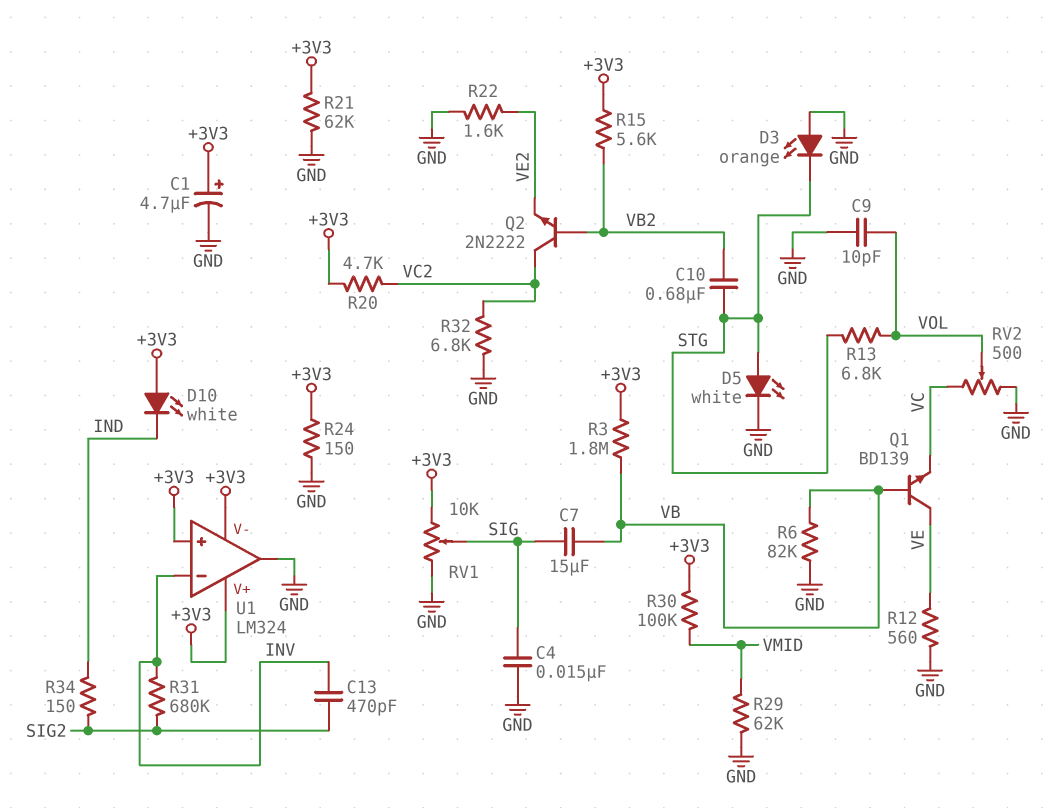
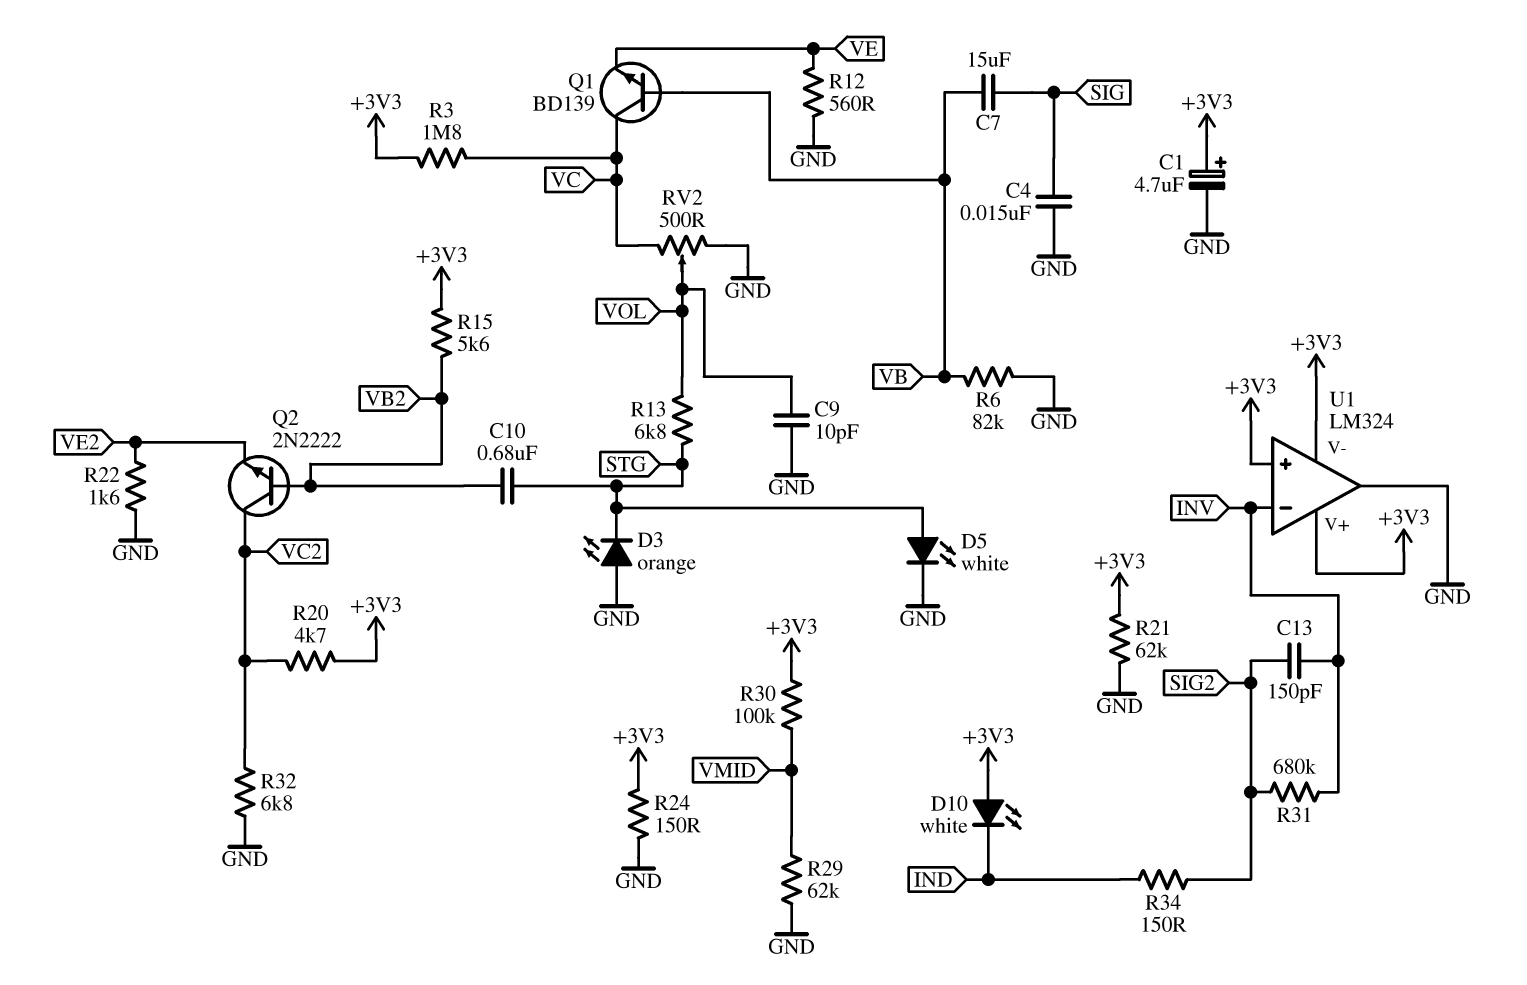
C13: 470pF (INV, SIG2) -> 150pF (INV, SIG2)
Q1: NPN BD139 (B VB, C VE, E VC) -> NPN BD139 (B VB, C VC, E VE)
R3: 1.8M (+3V3, VB) -> 1.8M (+3V3, VC)
RV1: 10k (+3V3, GND, wiper SIG) -> none

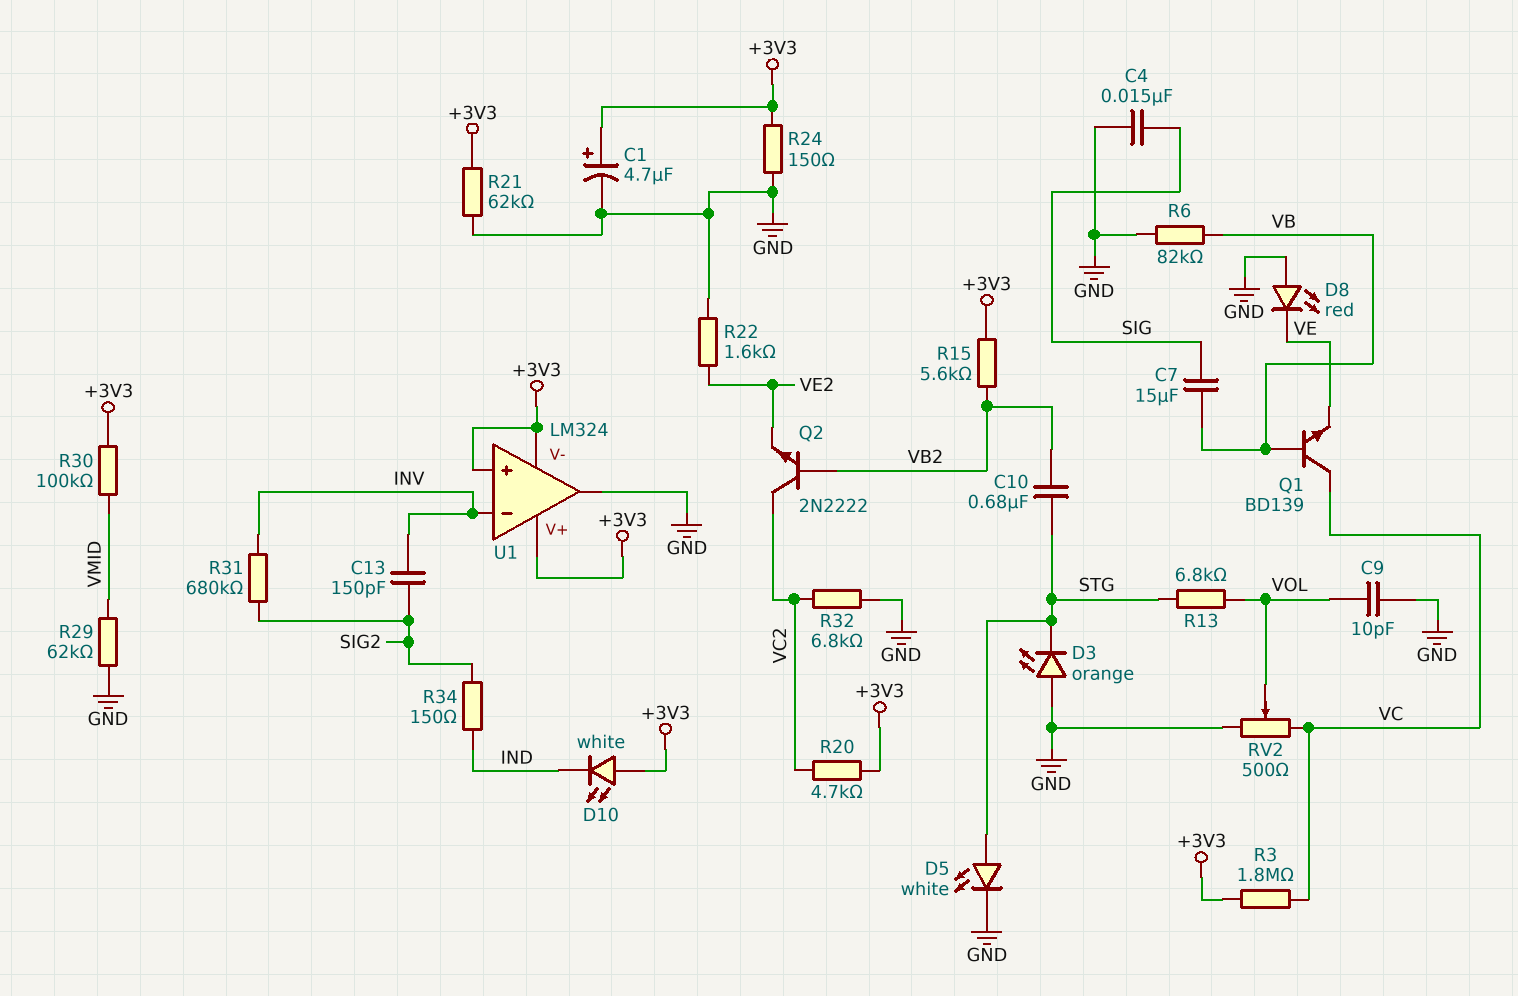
D8: none -> LED red (A GND, K VE)
R12: 560 (GND, VE) -> none

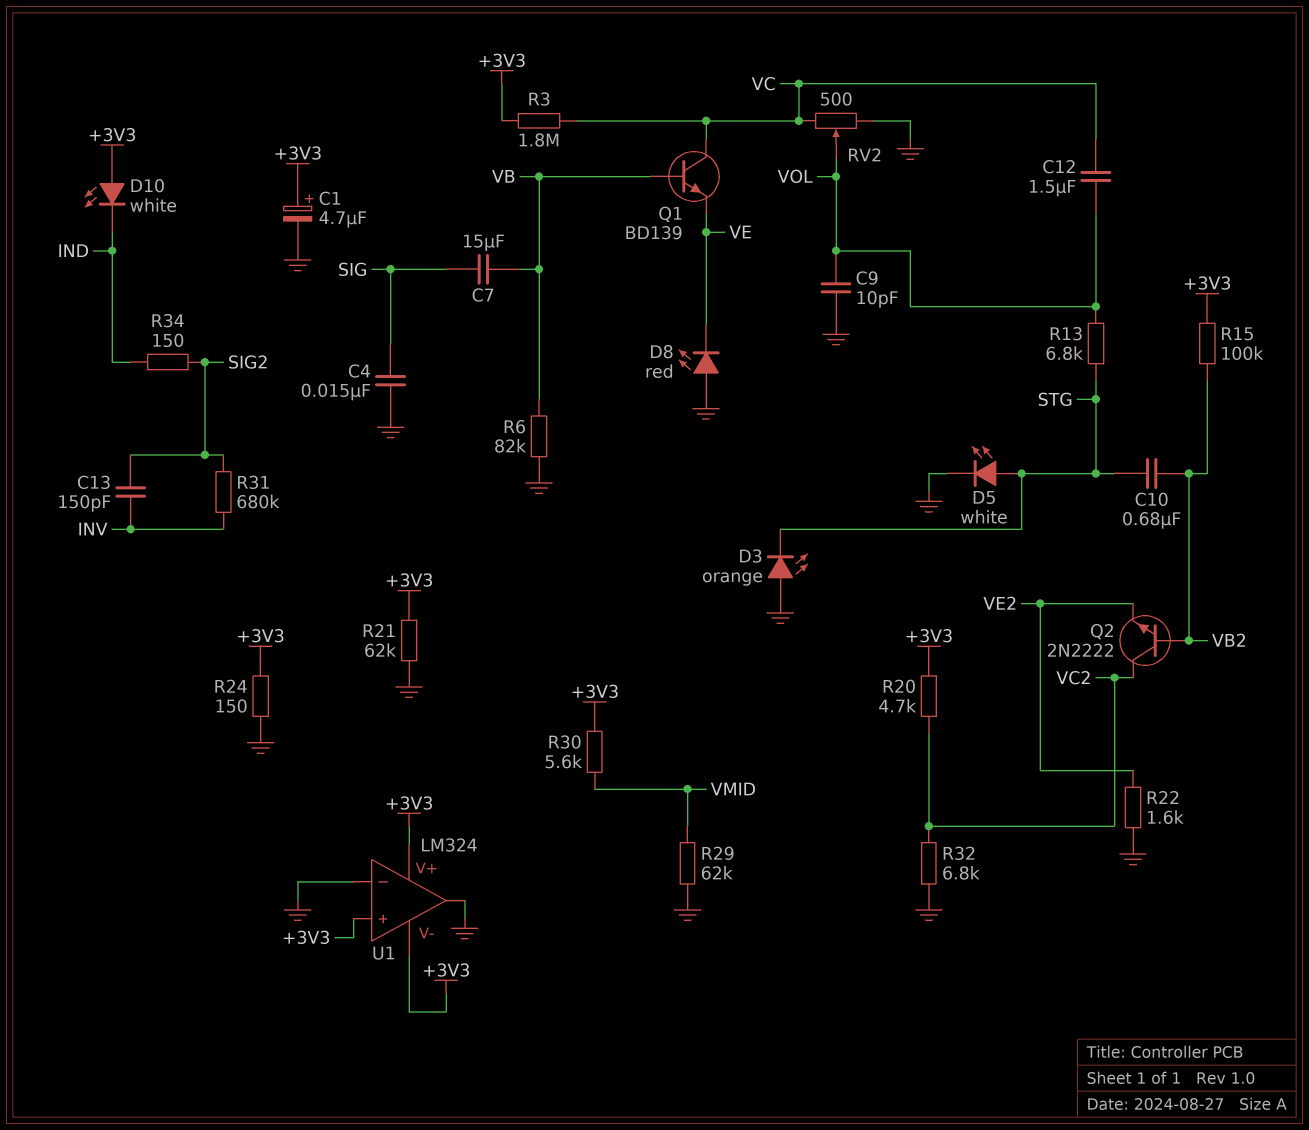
C12: none -> 1.5uF (VC, VOL)
R15: 5.6k (+3V3, VB2) -> 100k (+3V3, VB2)
R30: 100k (+3V3, VMID) -> 5.6k (+3V3, VMID)
U1 pin in-: INV -> GND

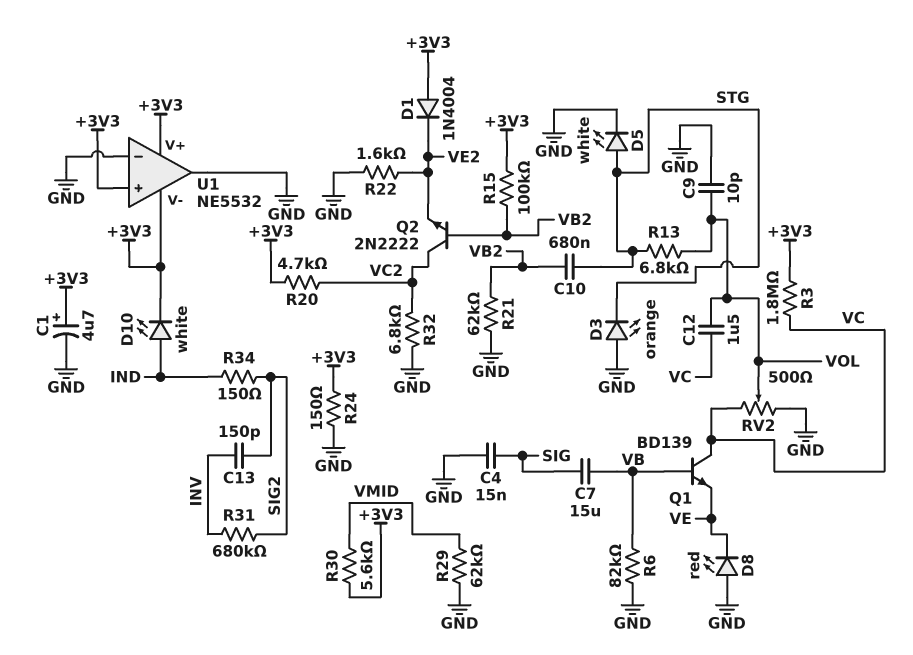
D1: none -> diode 1N4004 (A +3V3, K VE2)
D10: LED white (A +3V3, K IND) -> LED white (A IND, K +3V3)
R21: 62k (+3V3, GND) -> 62k (GND, VB2)
U1: LM324 -> NE5532

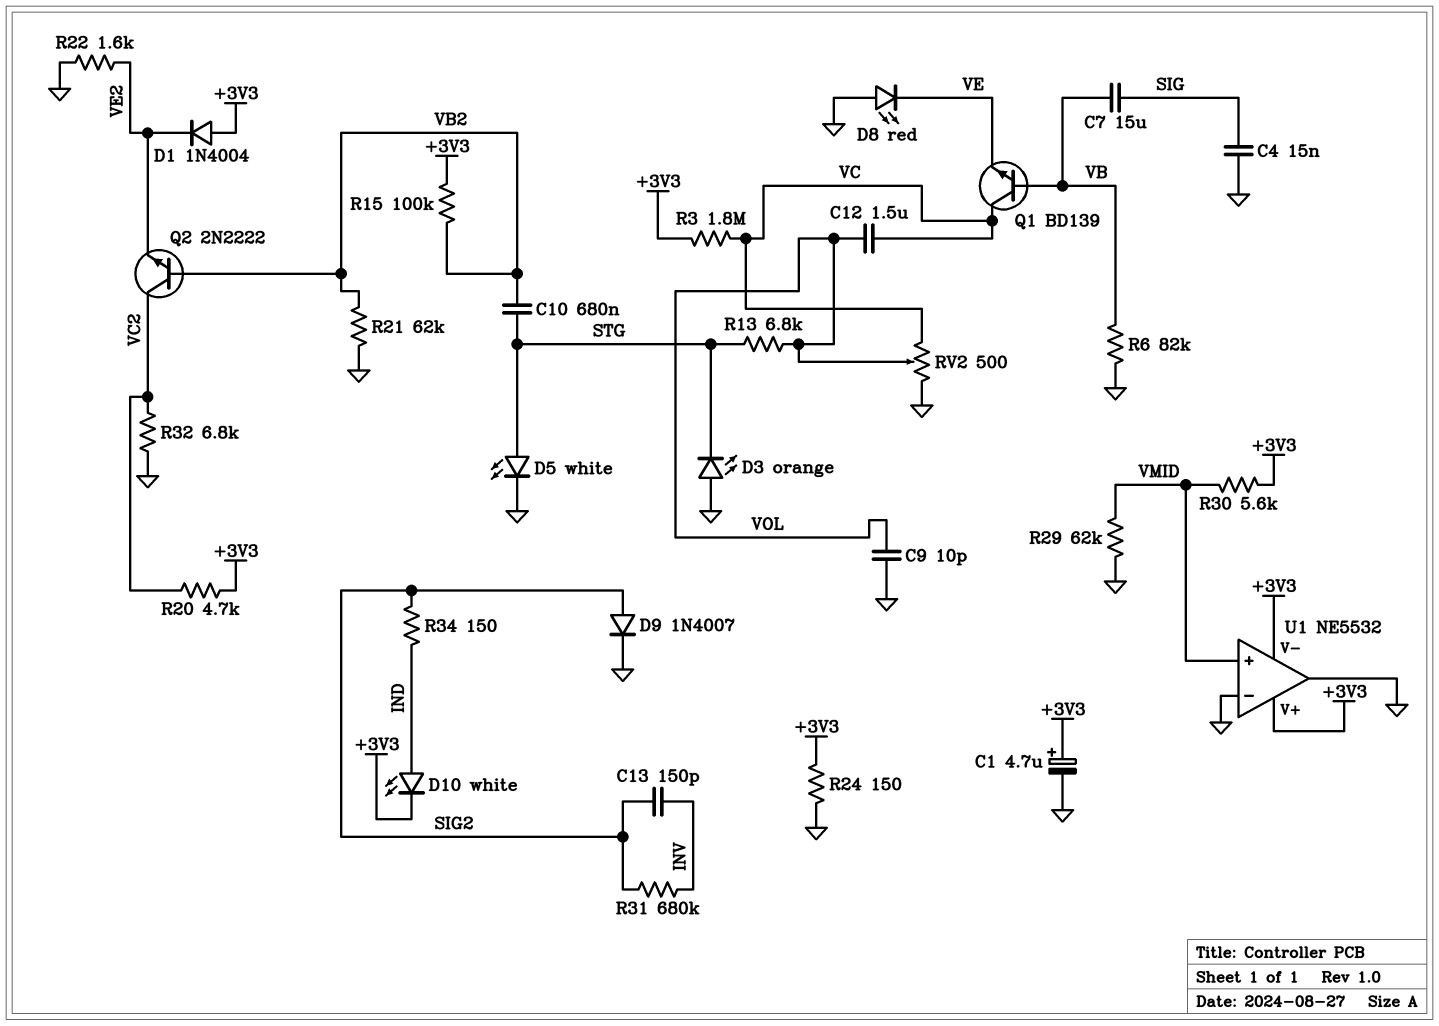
D9: none -> diode 1N4007 (A SIG2, K GND)
U1 pin in+: +3V3 -> VMID

